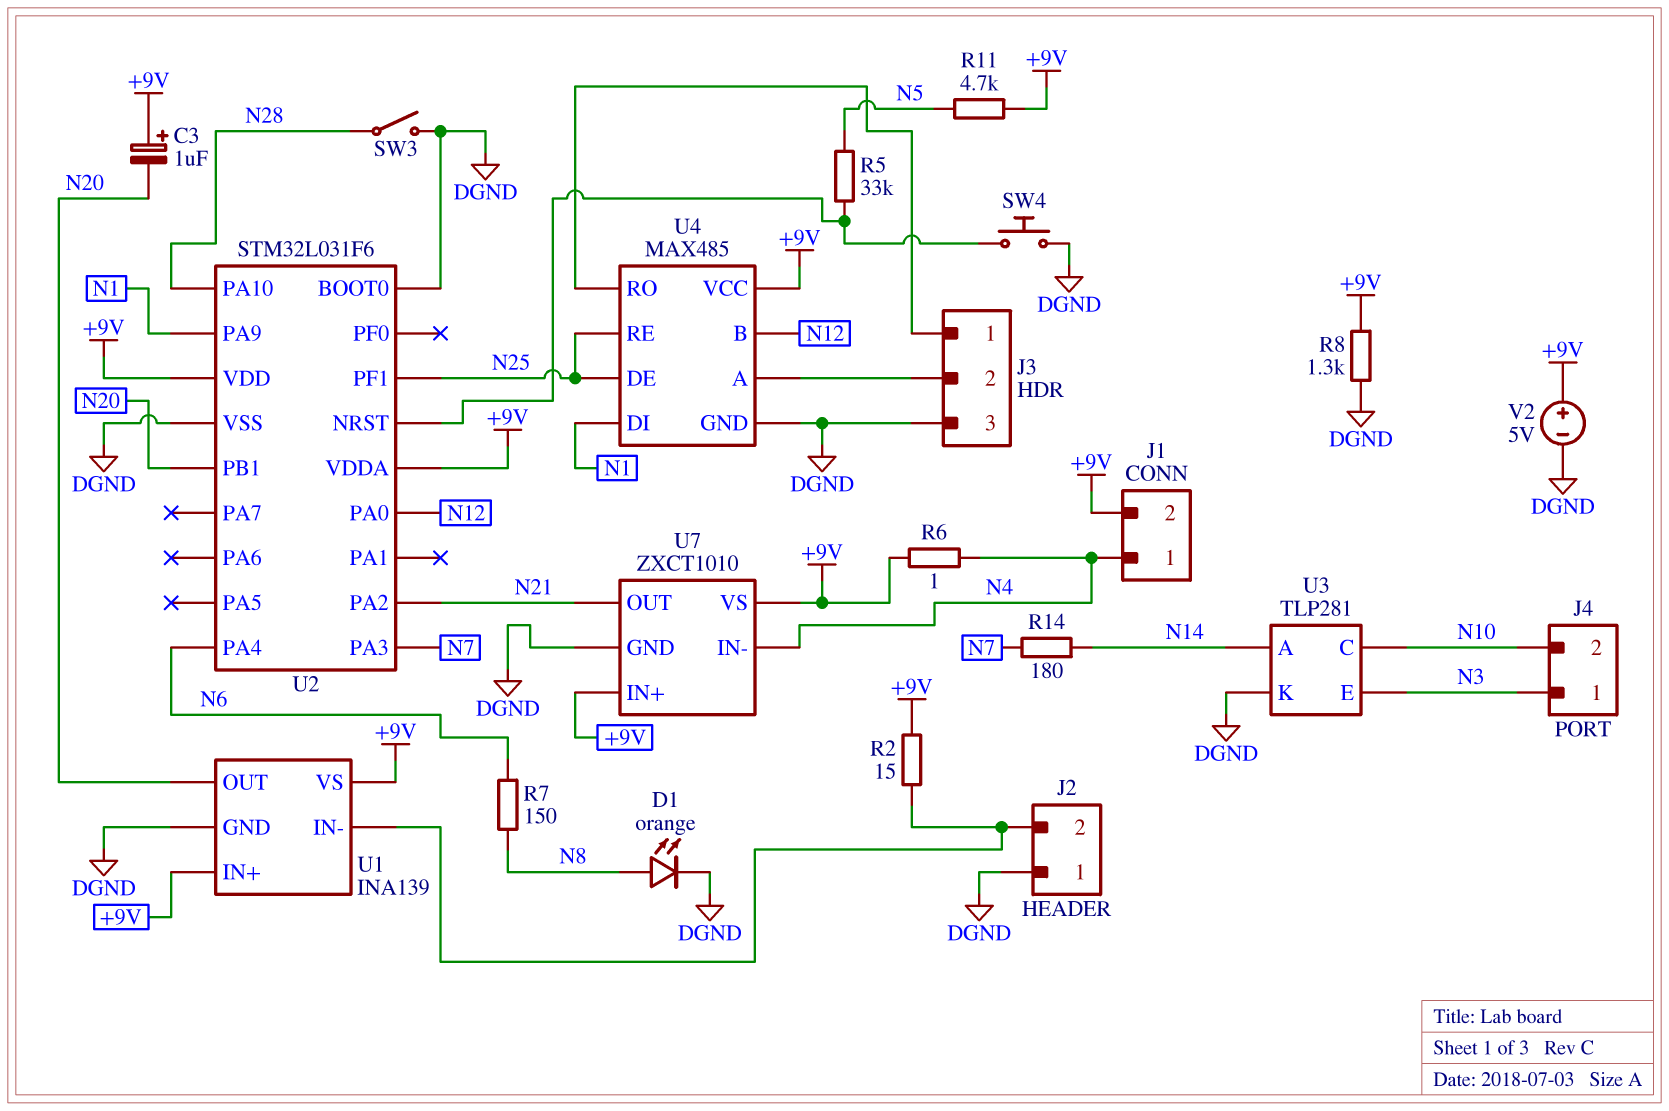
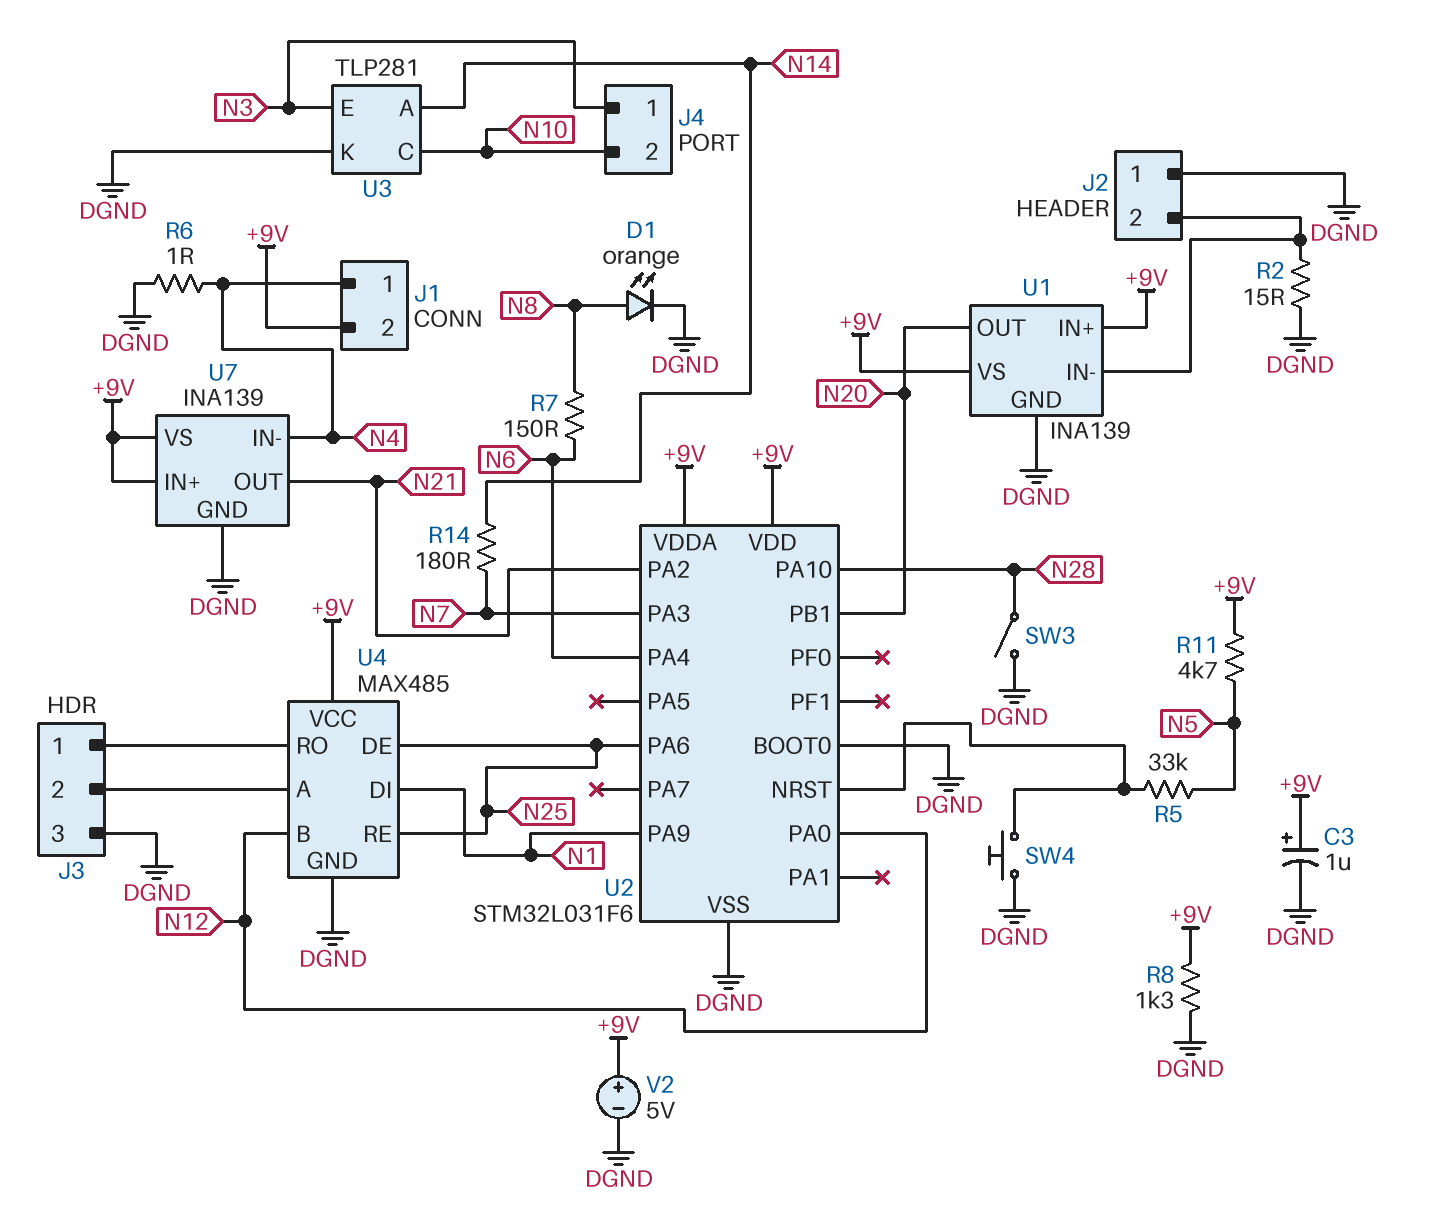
C3: 1uF (plus +9V, minus N20) -> 1uF (plus +9V, minus DGND)
R2: 15 (+9V, J2/2) -> 15 (DGND, J2/2)
R6: 1 (+9V, N4) -> 1 (DGND, N4)
U2 pin PA6: none -> N25
U2 pin PF1: N25 -> none
U7: ZXCT1010 -> INA139

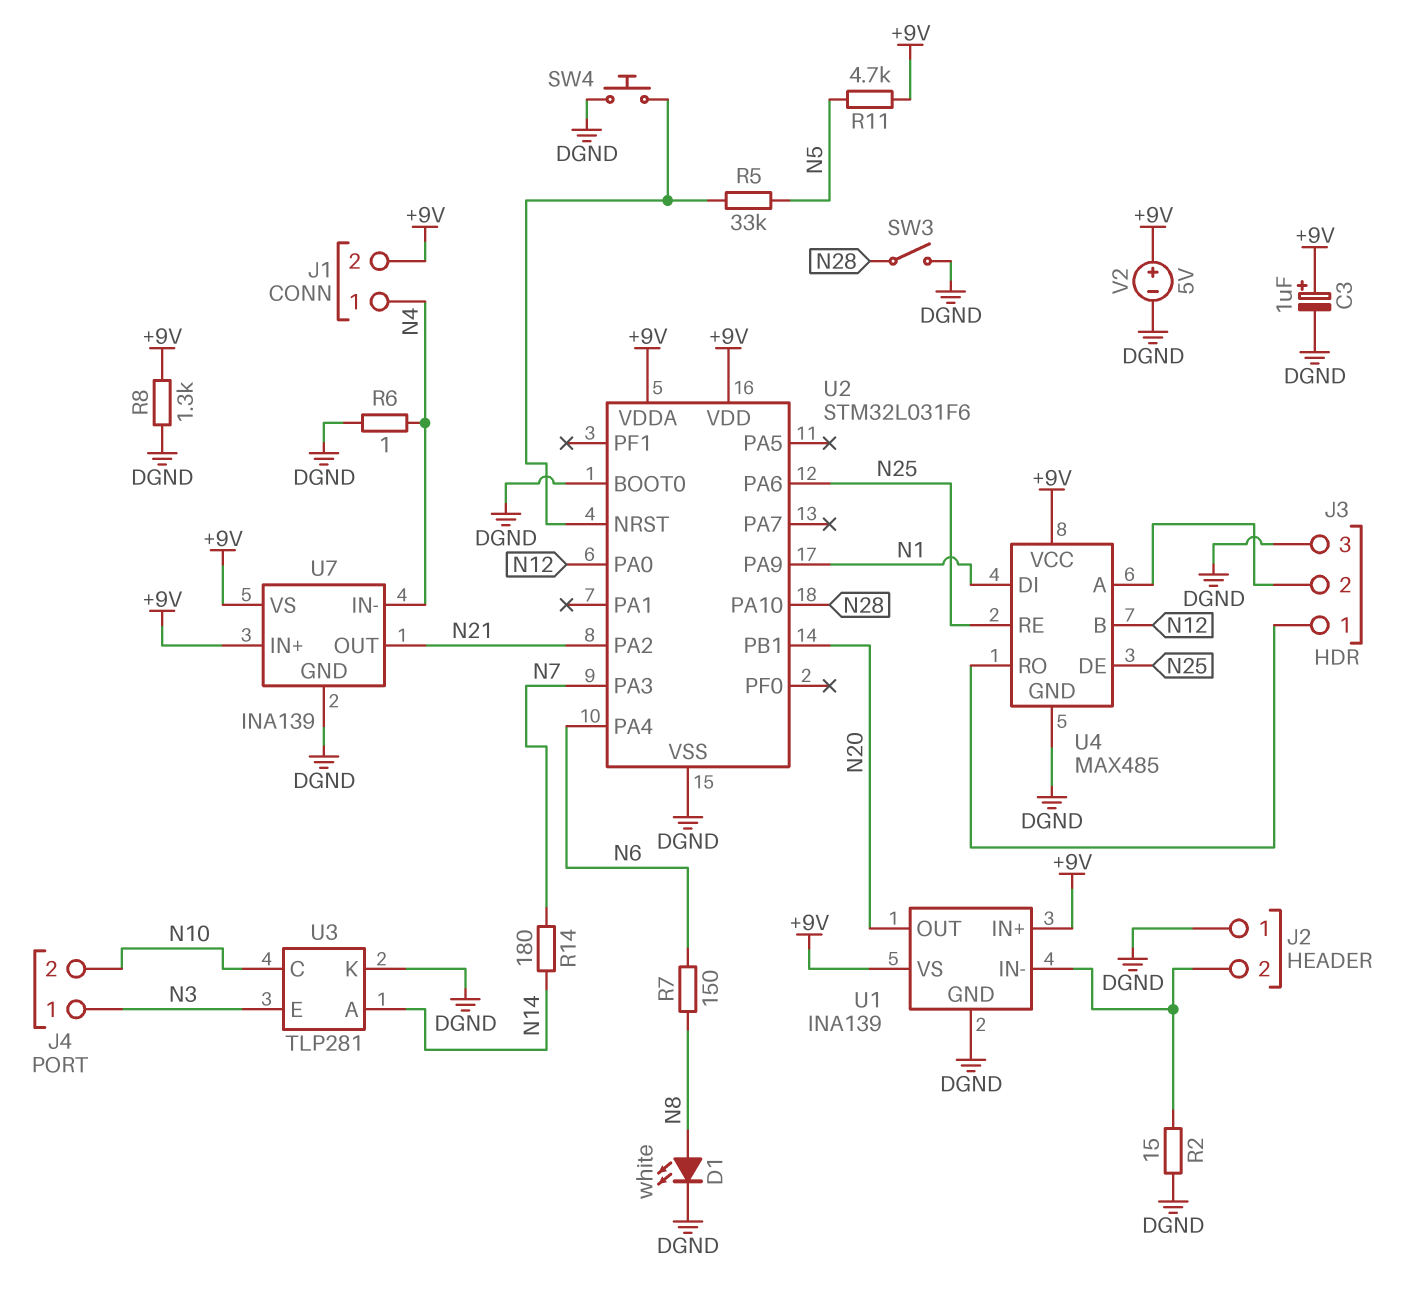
D1: LED orange (A N8, K DGND) -> LED white (A N8, K DGND)

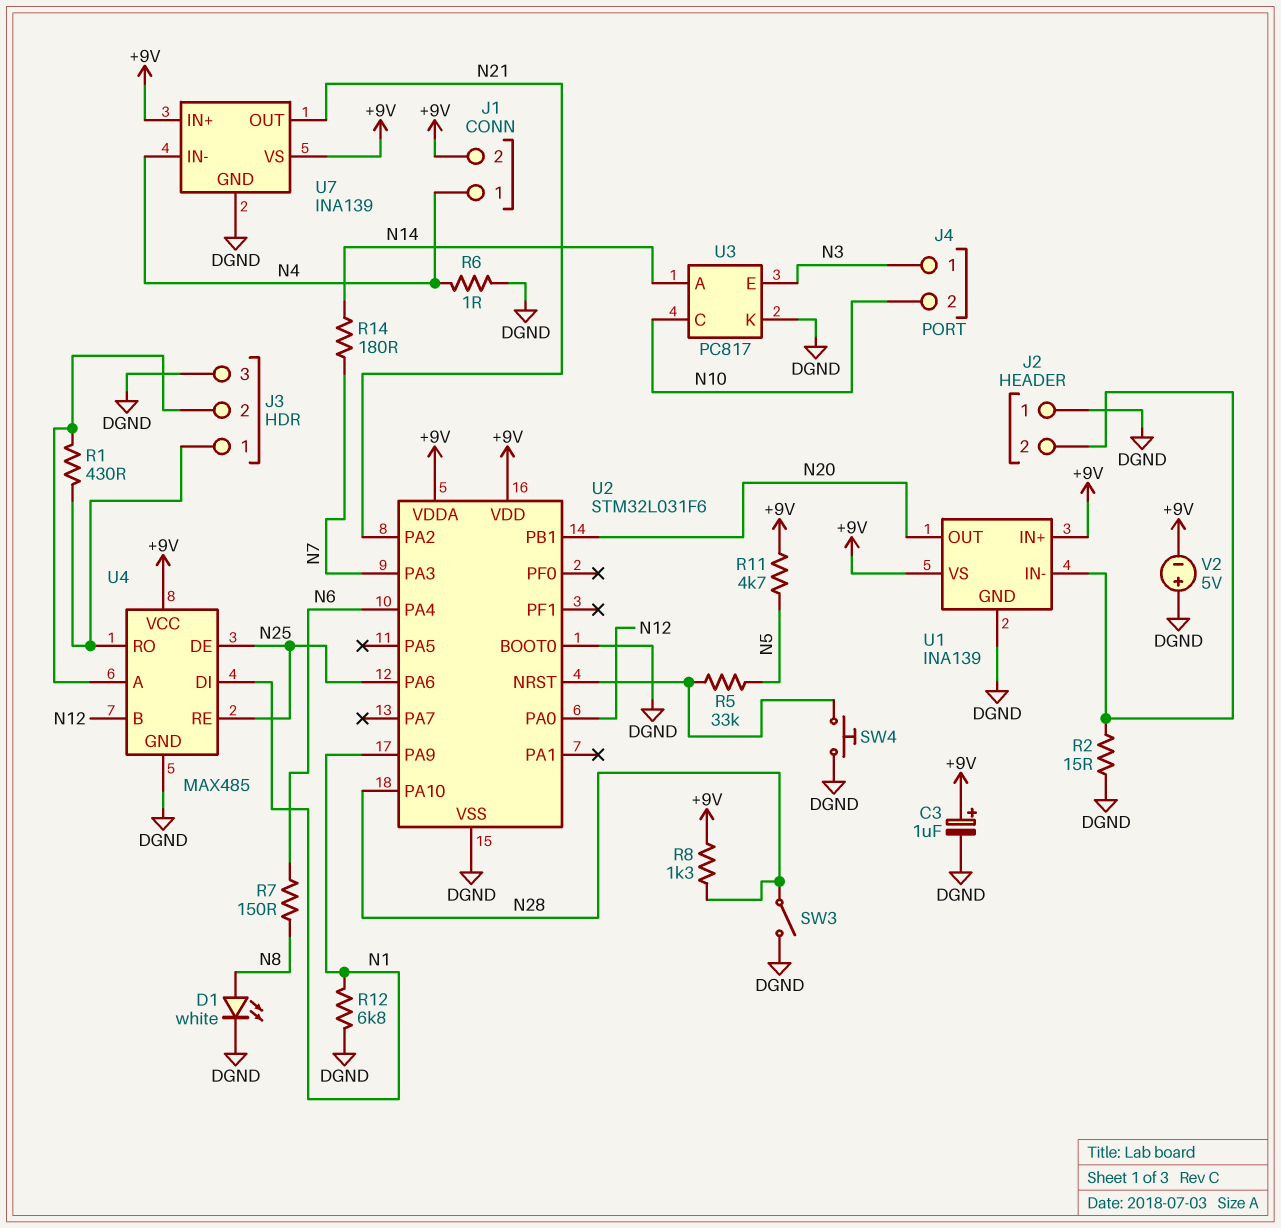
R1: none -> 430 (J3/1, J3/2)
R8: 1.3k (+9V, DGND) -> 1.3k (+9V, N28)
R12: none -> 6.8k (DGND, N1)
U3: TLP281 -> PC817
V2: 5V (plus +9V, minus DGND) -> 5V (plus DGND, minus +9V)

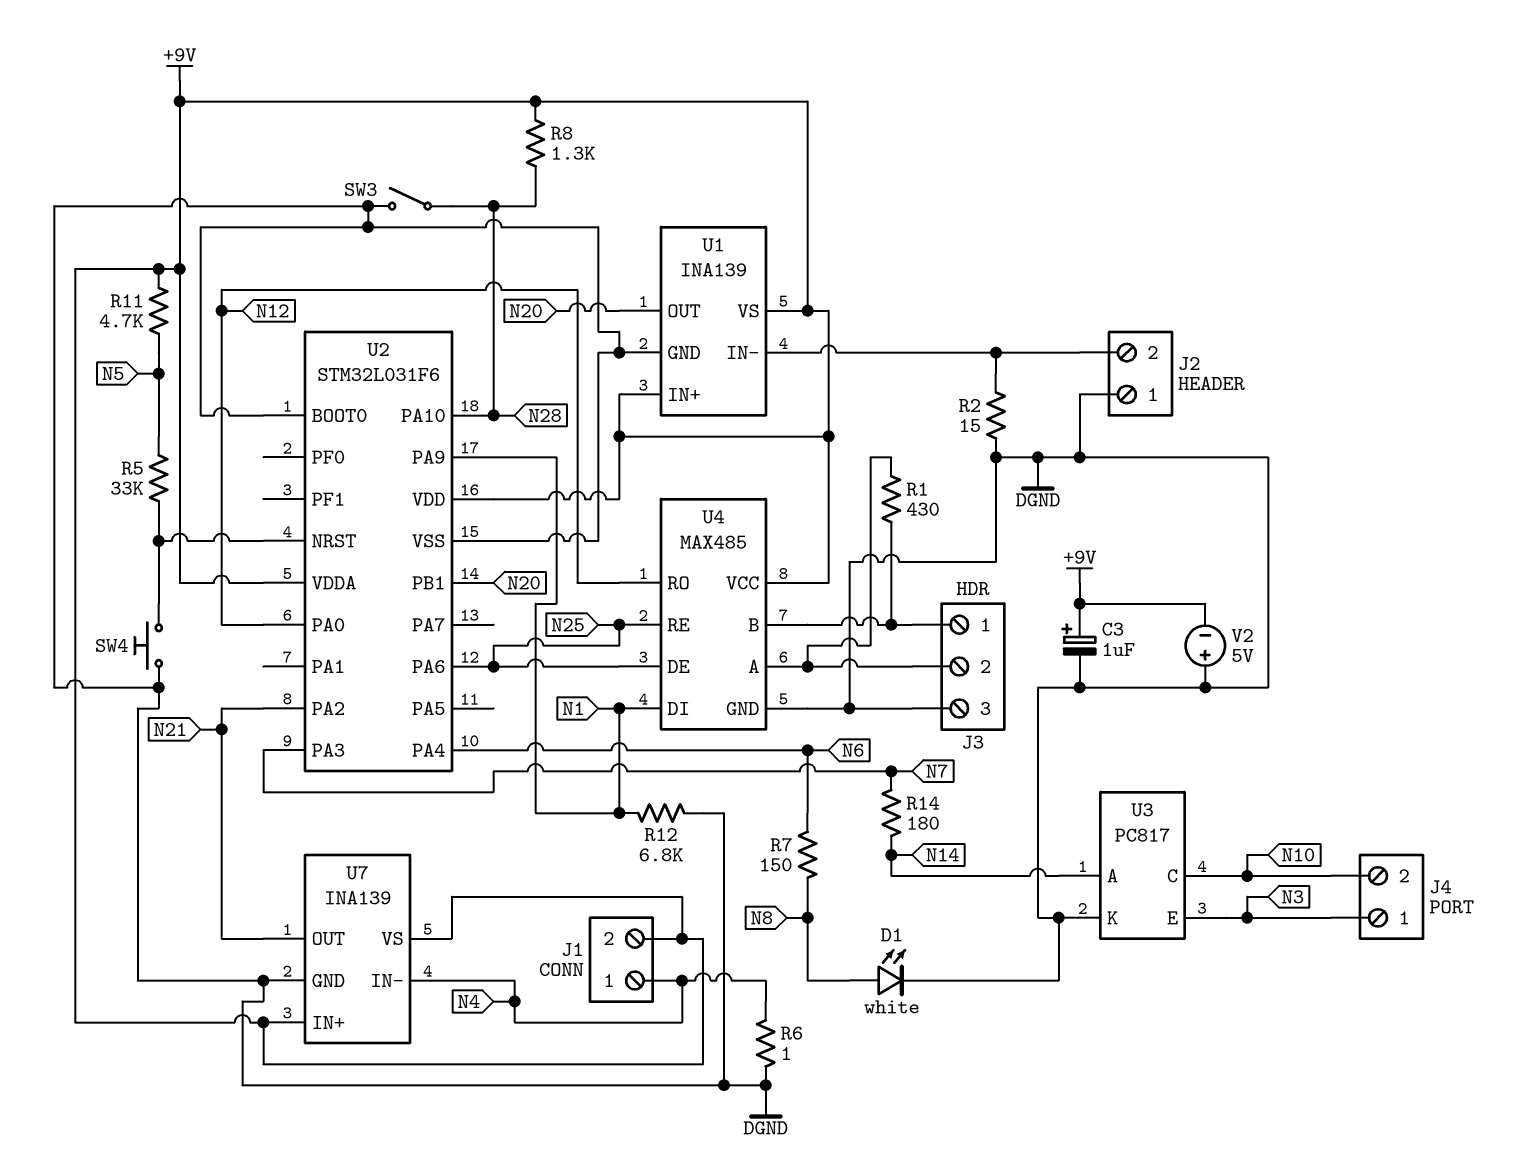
U4 pin B: N12 -> J3/1
U4 pin RO: J3/1 -> N12

